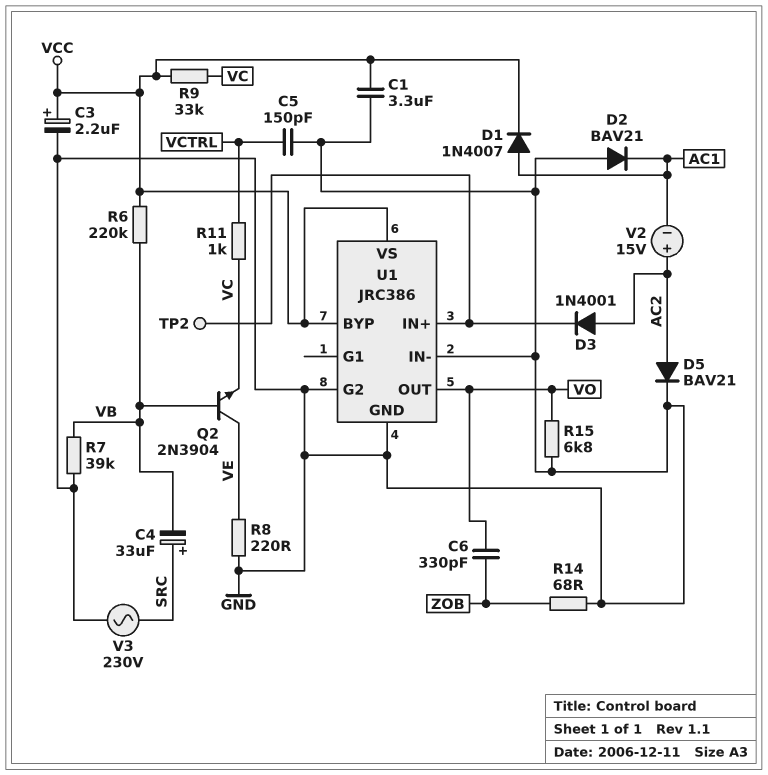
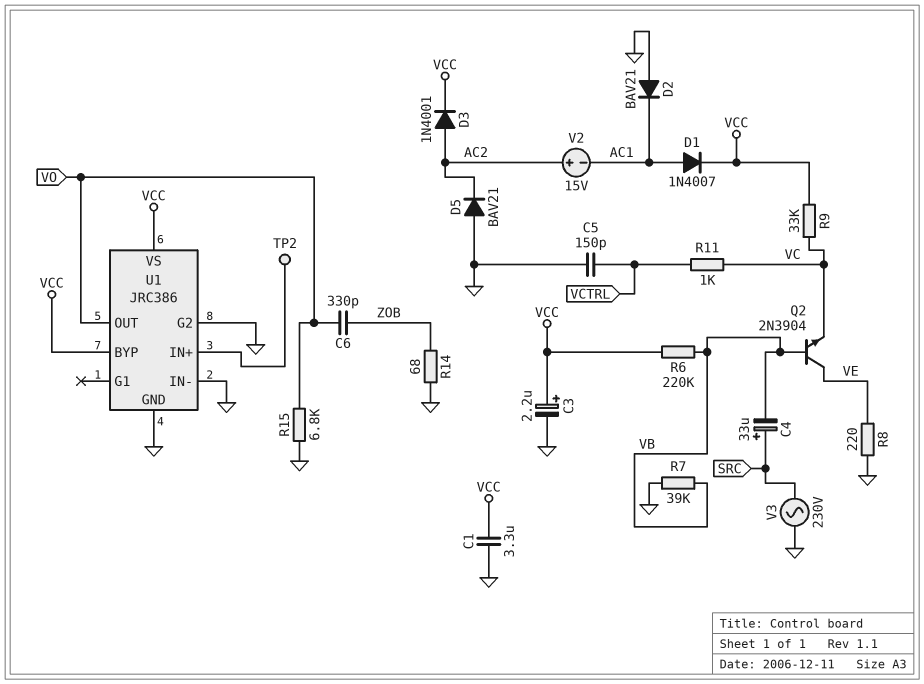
D3: diode 1N4001 (A AC2, K U1/IN+) -> diode 1N4001 (A AC2, K VCC)
D5: diode BAV21 (A AC2, K GND) -> diode BAV21 (A GND, K AC2)

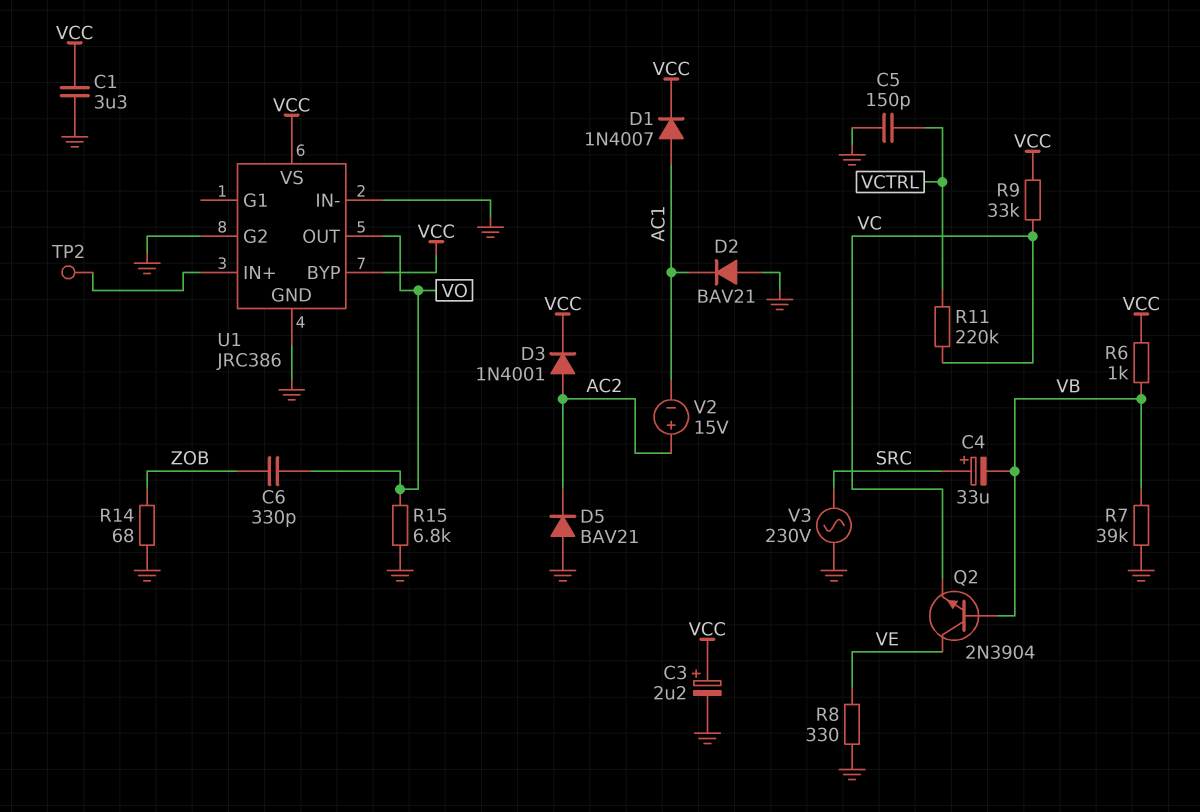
R6: 220k (VB, VCC) -> 1k (VB, VCC)
R8: 220 (GND, VE) -> 330 (GND, VE)
R11: 1k (VC, VCTRL) -> 220k (VC, VCTRL)

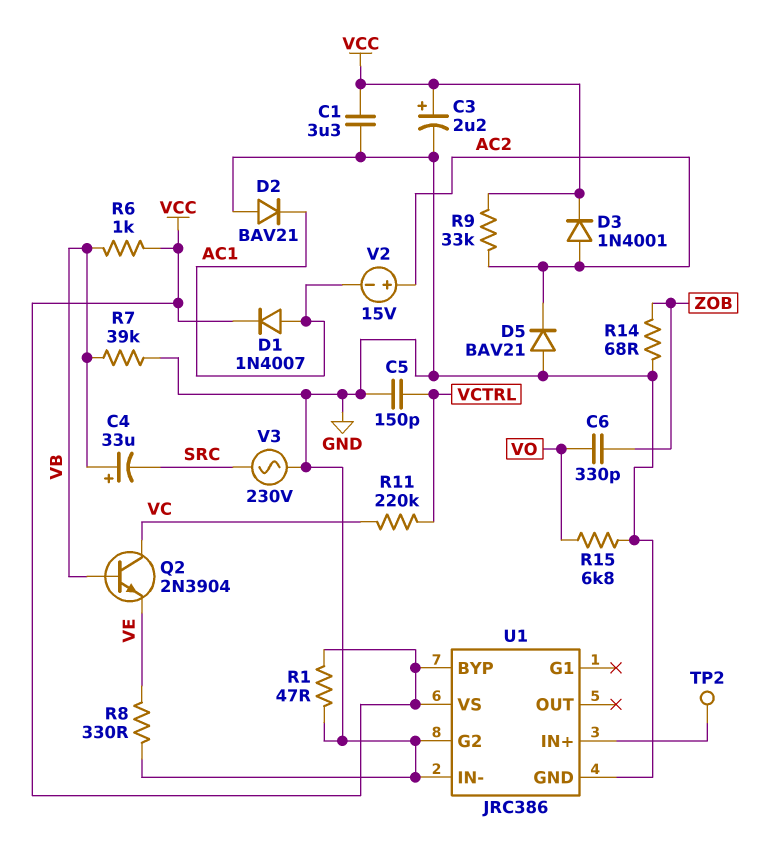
C4: 33uF (plus SRC, minus VB) -> 33uF (plus VB, minus SRC)
Q2: NPN 2N3904 (B VB, C VE, E VC) -> NPN 2N3904 (B VB, C VC, E VE)
R1: none -> 47 (GND, VCC)
R9: 33k (VC, VCC) -> 33k (AC2, VCC)
U1 pin OUT: VO -> none

